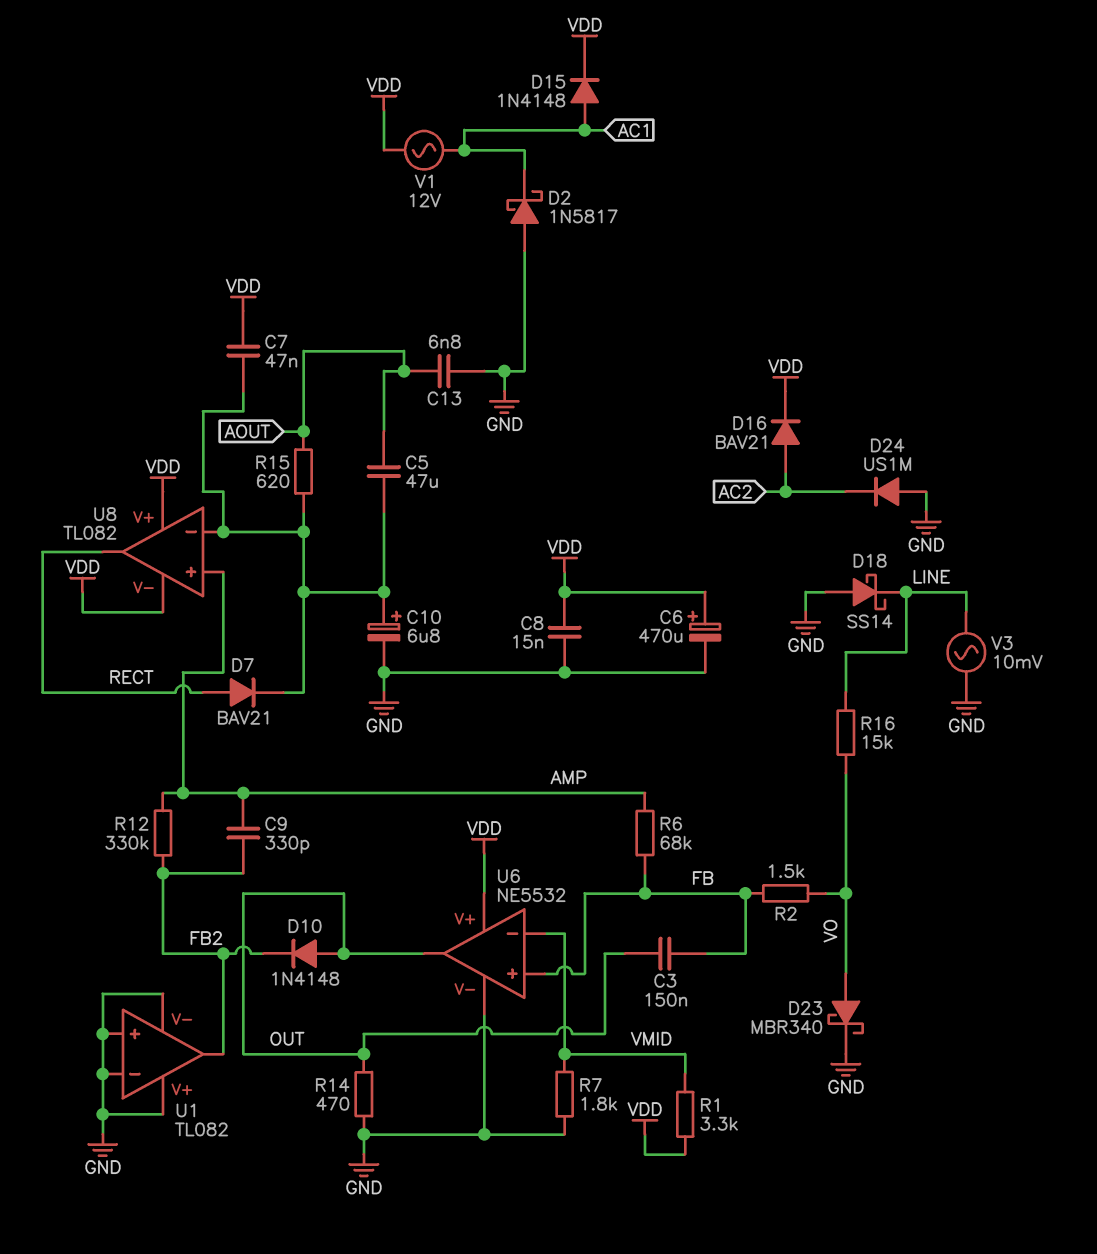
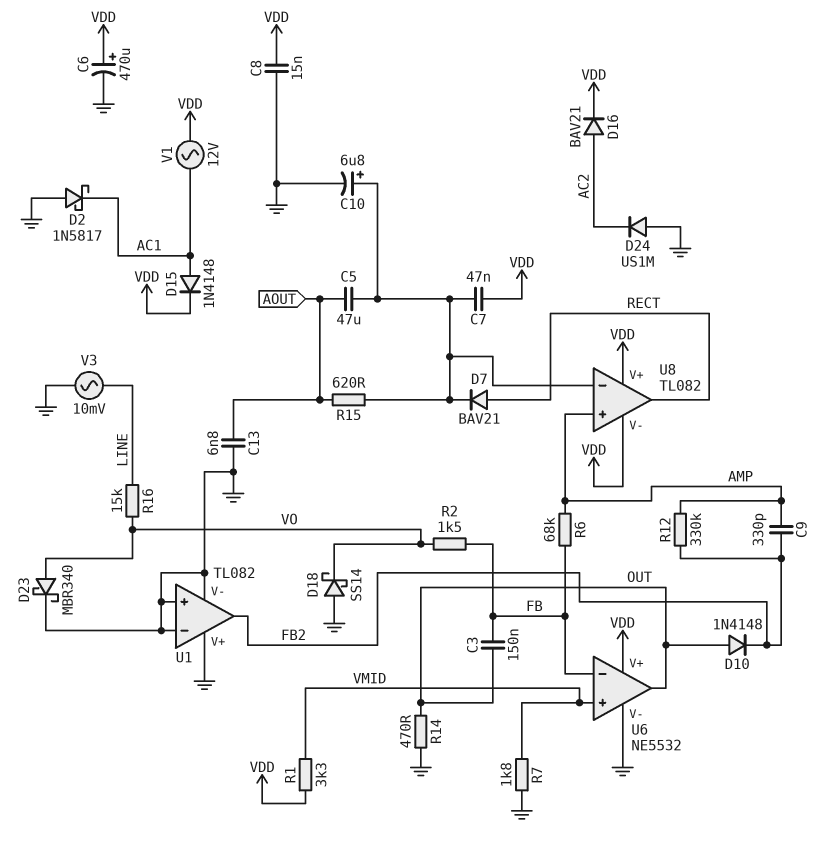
D18: schottky SS14 (A GND, K LINE) -> schottky SS14 (A GND, K VO)
U6 pin in+: FB -> VMID
U6 pin in-: VMID -> FB

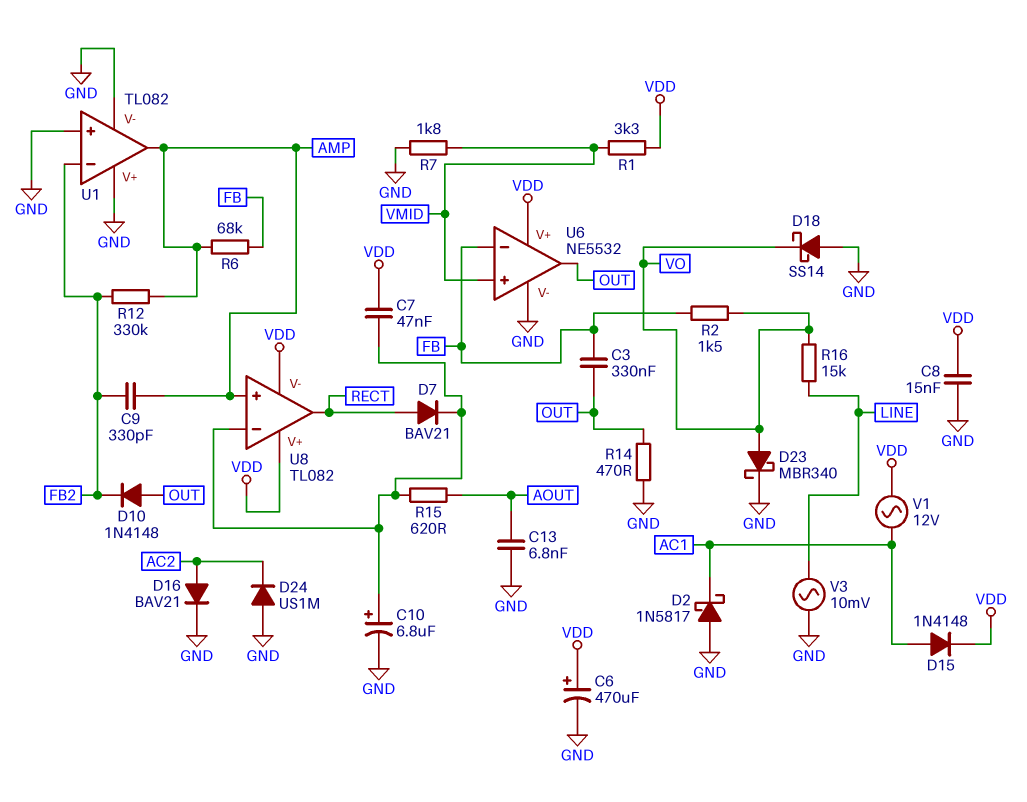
C3: 150nF (FB, OUT) -> 330nF (FB, OUT)
C5: 47uF (AOUT, U8/in-) -> none
D16: diode BAV21 (A AC2, K VDD) -> diode BAV21 (A AC2, K GND)
U1 pin in-: GND -> FB2
U1 pin out: FB2 -> AMP

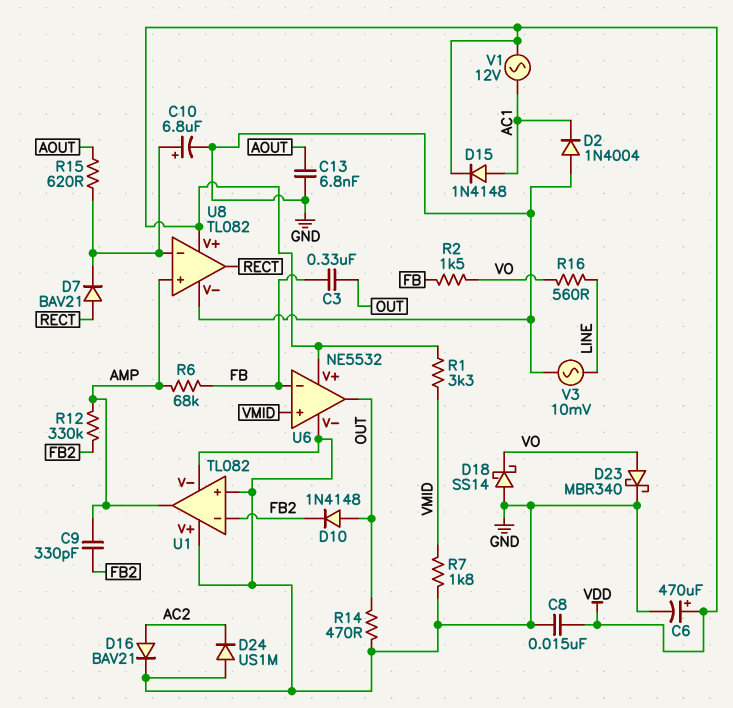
C7: 47nF (U8/in-, VDD) -> none
D2: schottky 1N5817 (A GND, K AC1) -> diode 1N4004 (A GND, K AC1)
R16: 15k (LINE, VO) -> 560 (LINE, VO)
U8 pin V-: VDD -> GND

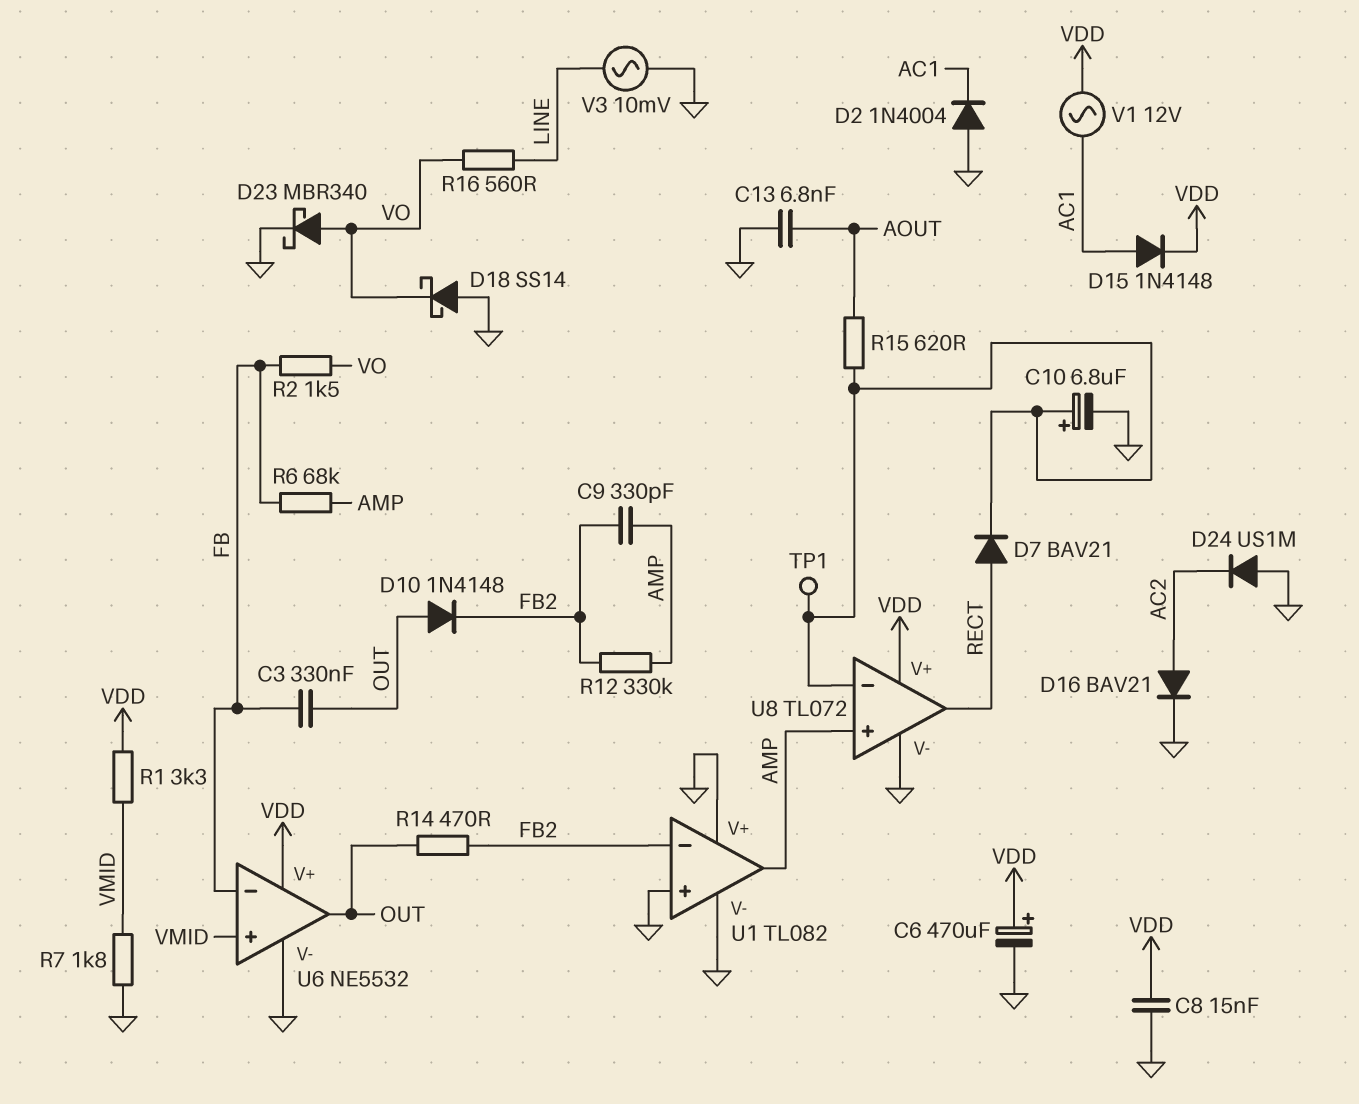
R14: 470 (GND, OUT) -> 470 (FB2, OUT)
TP1: none -> test point (U8/in-)
U8: TL082 -> TL072

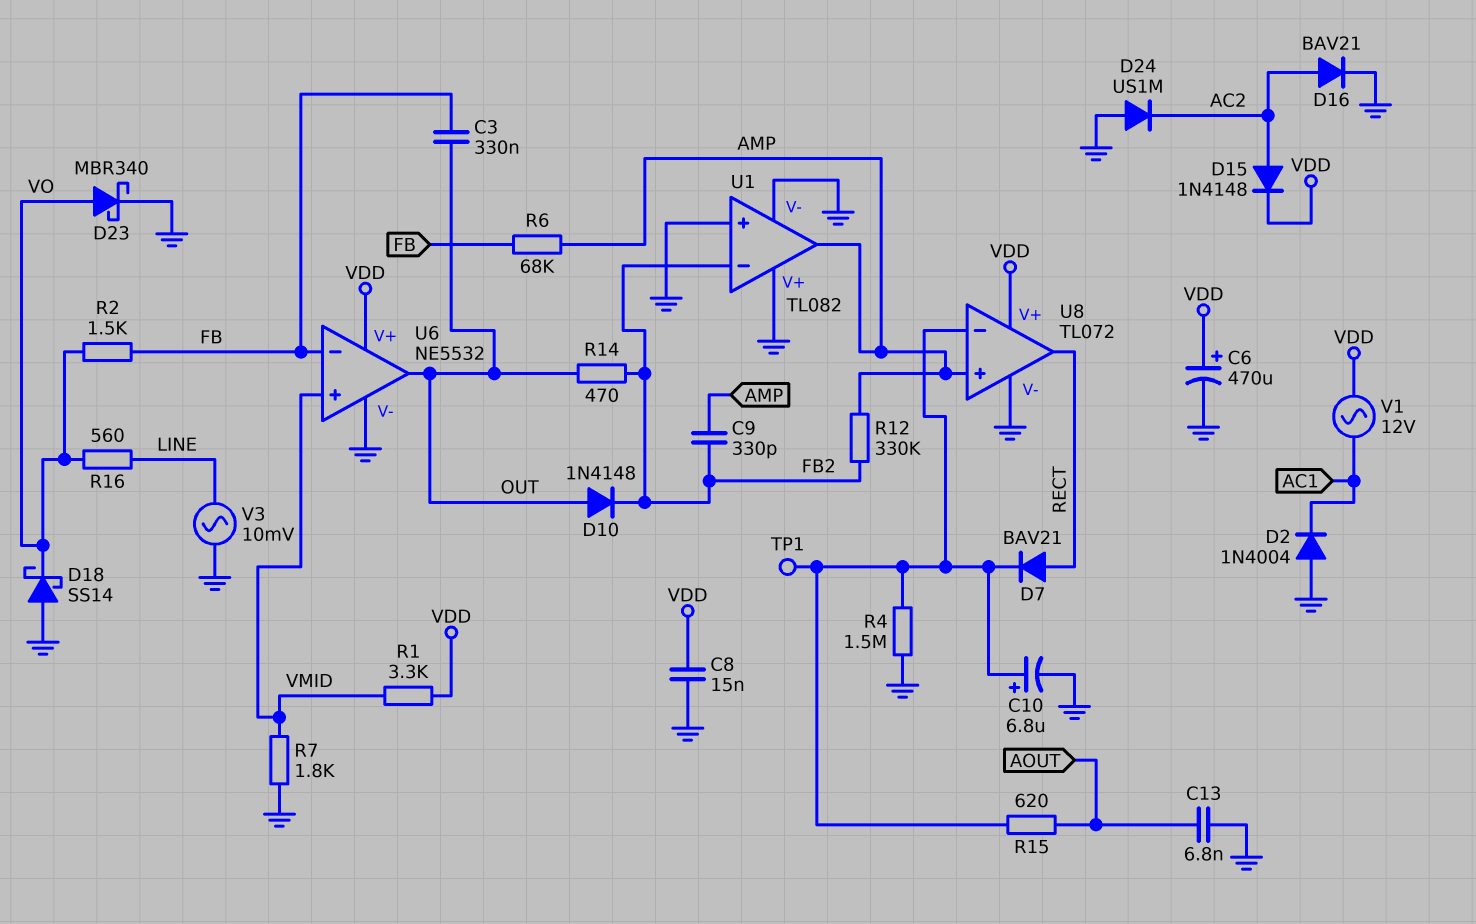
D15: diode 1N4148 (A AC1, K VDD) -> diode 1N4148 (A AC2, K VDD)
R4: none -> 1.5M (GND, U8/in-)

